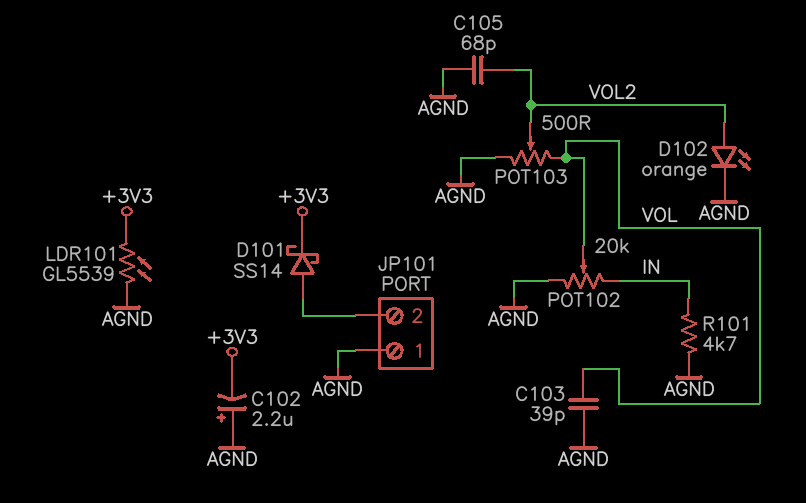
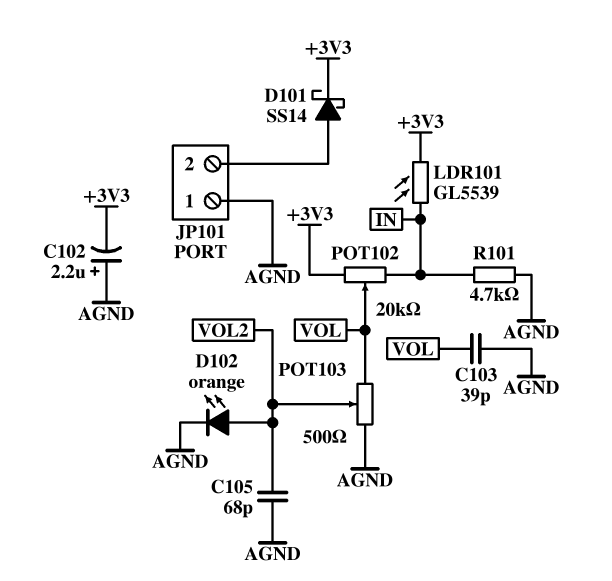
LDR101: GL5539 (+3V3, AGND) -> GL5539 (+3V3, IN)
POT102: 20k (AGND, IN, wiper VOL) -> 20k (+3V3, IN, wiper VOL)

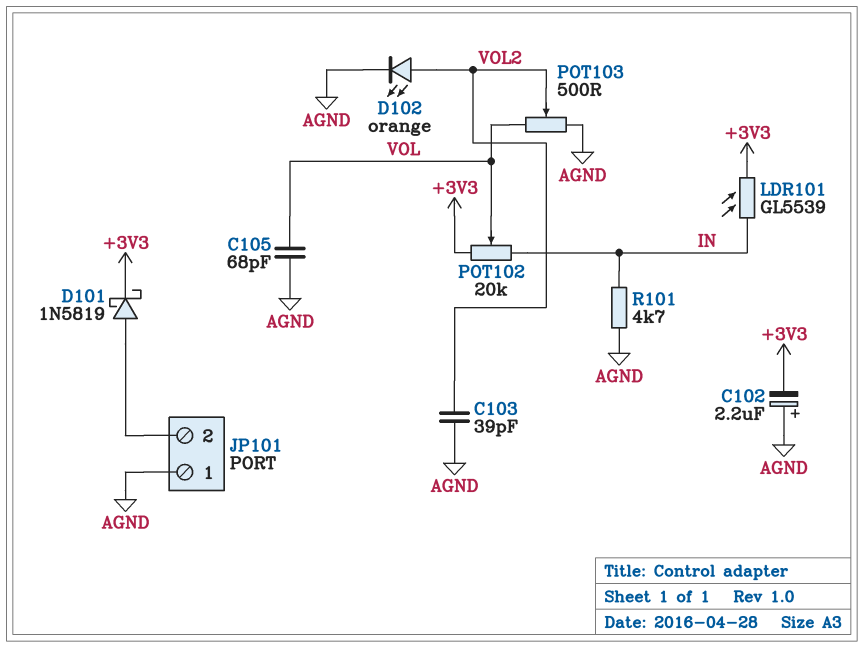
C103: 39pF (AGND, VOL) -> 39pF (AGND, VOL2)
C105: 68pF (AGND, VOL2) -> 68pF (AGND, VOL)
D101: schottky SS14 (A JP101/2, K +3V3) -> schottky 1N5819 (A JP101/2, K +3V3)

